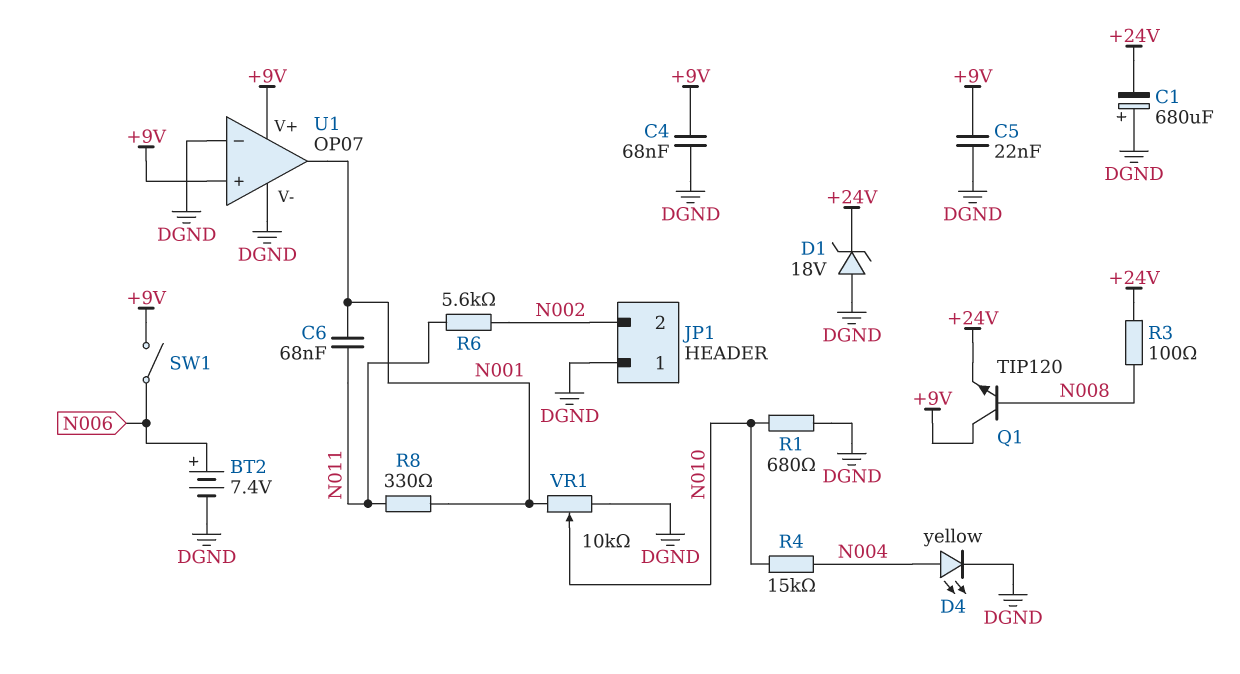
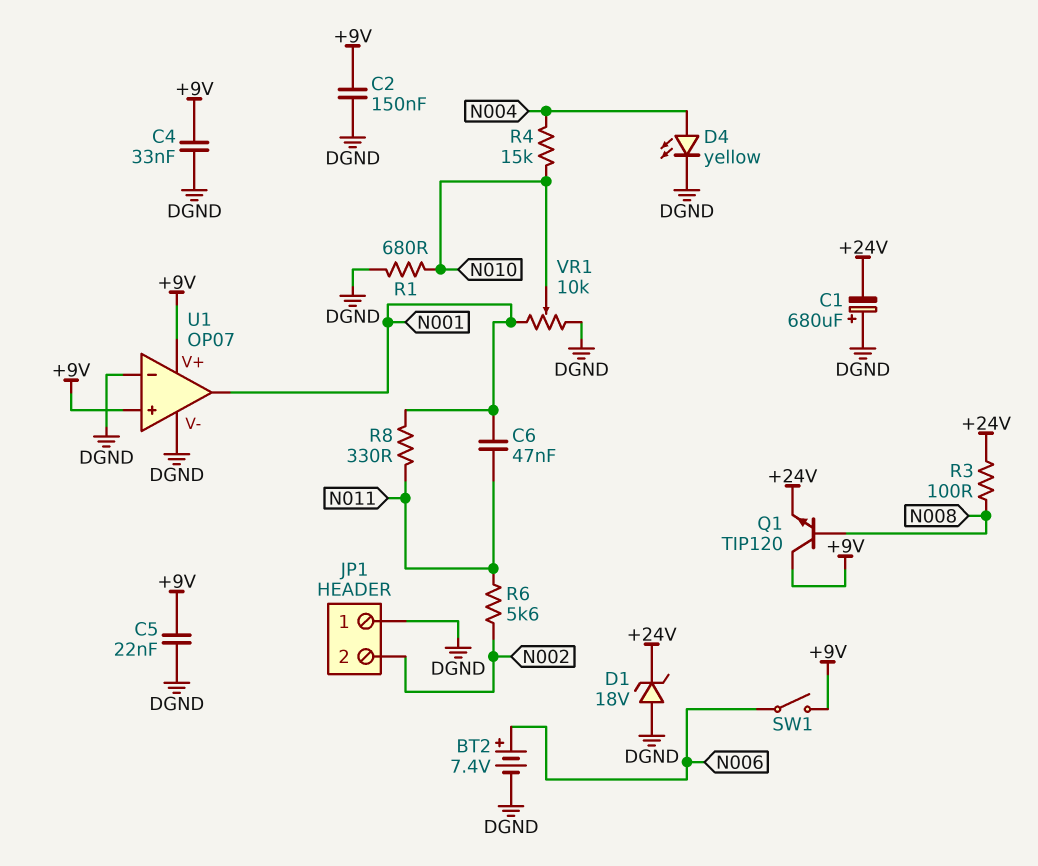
C2: none -> 150nF (+9V, DGND)
C4: 68nF (+9V, DGND) -> 33nF (+9V, DGND)
C6: 68nF (N001, N011) -> 47nF (N001, N011)

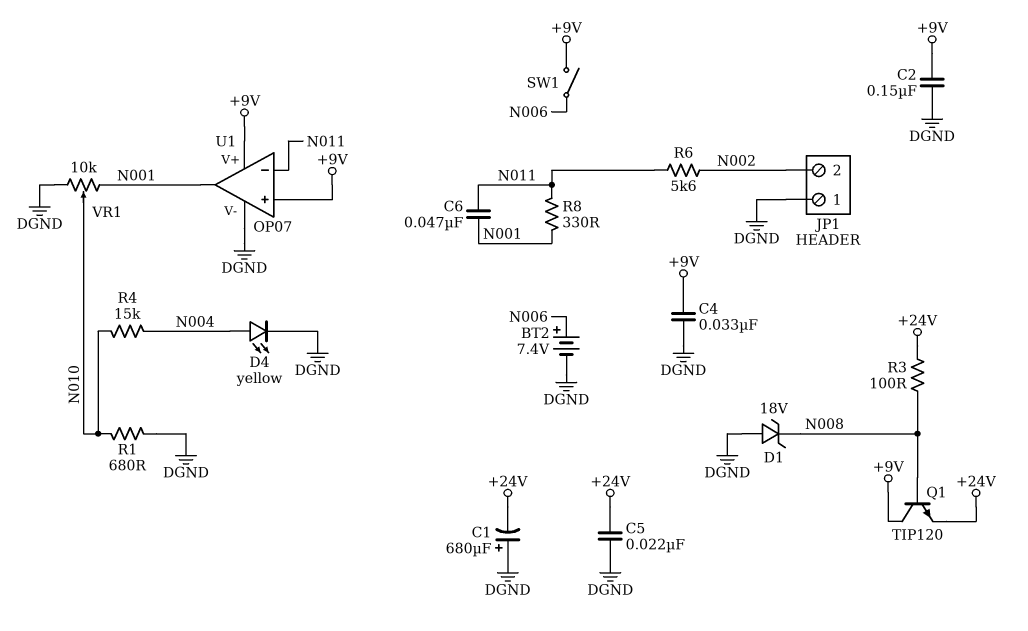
C5: 22nF (+9V, DGND) -> 22nF (+24V, DGND)
D1: zener 18V (A DGND, K +24V) -> zener 18V (A DGND, K N008)
U1 pin in-: DGND -> N011

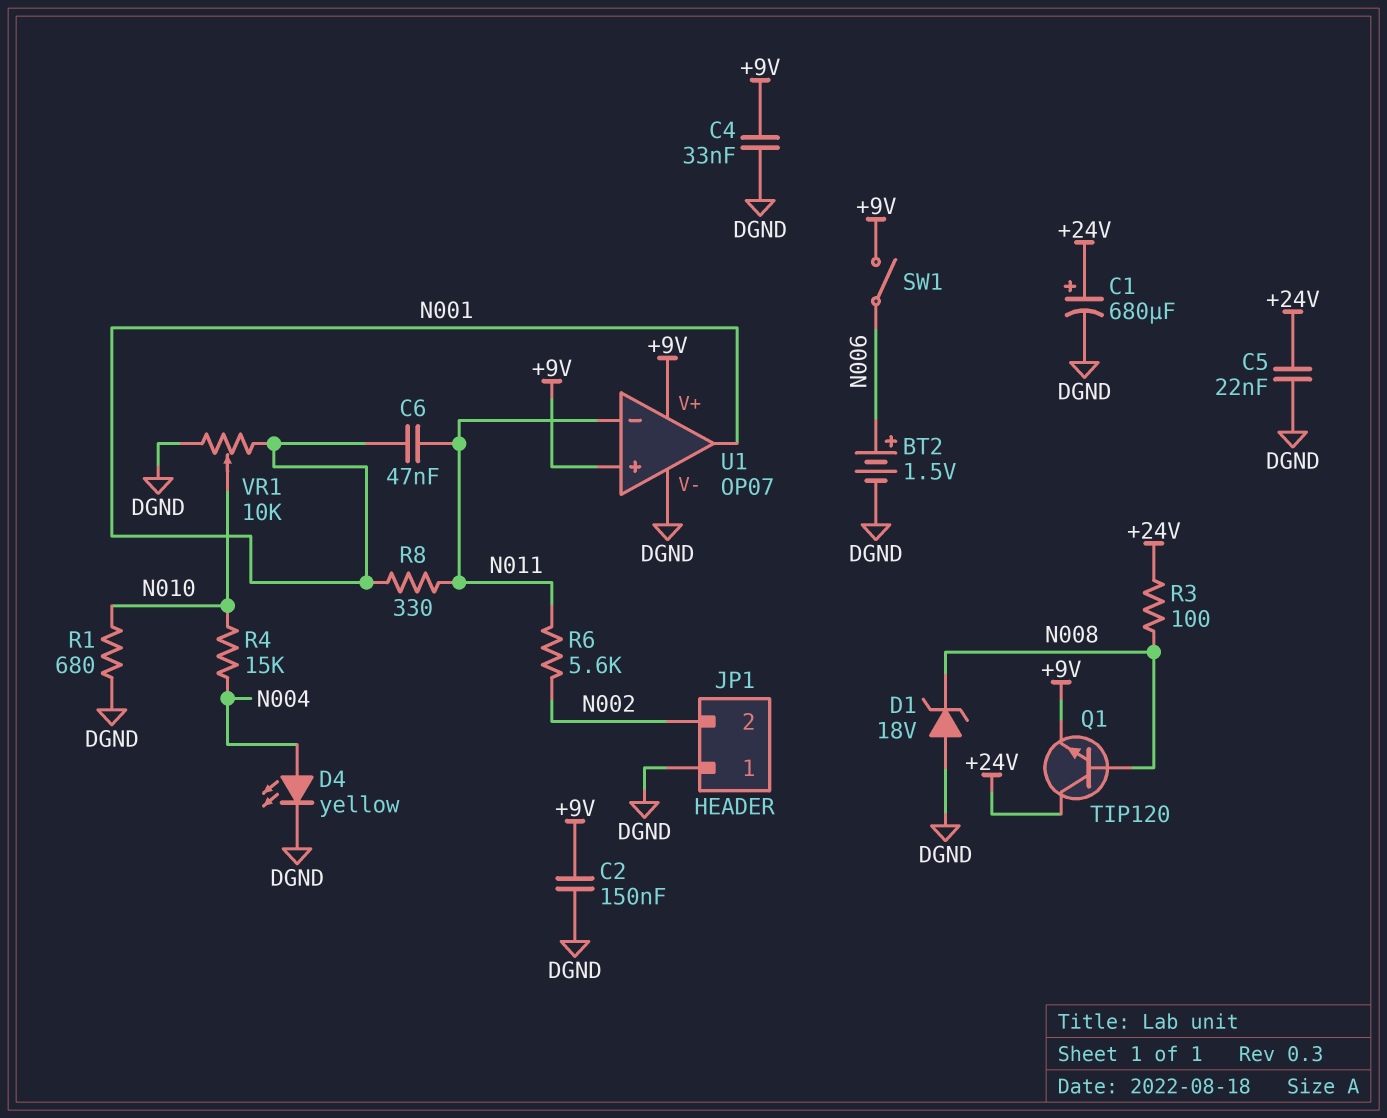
BT2: 7.4V (plus N006, minus DGND) -> 1.5V (plus N006, minus DGND)
C1: 680uF (plus DGND, minus +24V) -> 680uF (plus +24V, minus DGND)
Q1: NPN TIP120 (B N008, C +9V, E +24V) -> NPN TIP120 (B N008, C +24V, E +9V)

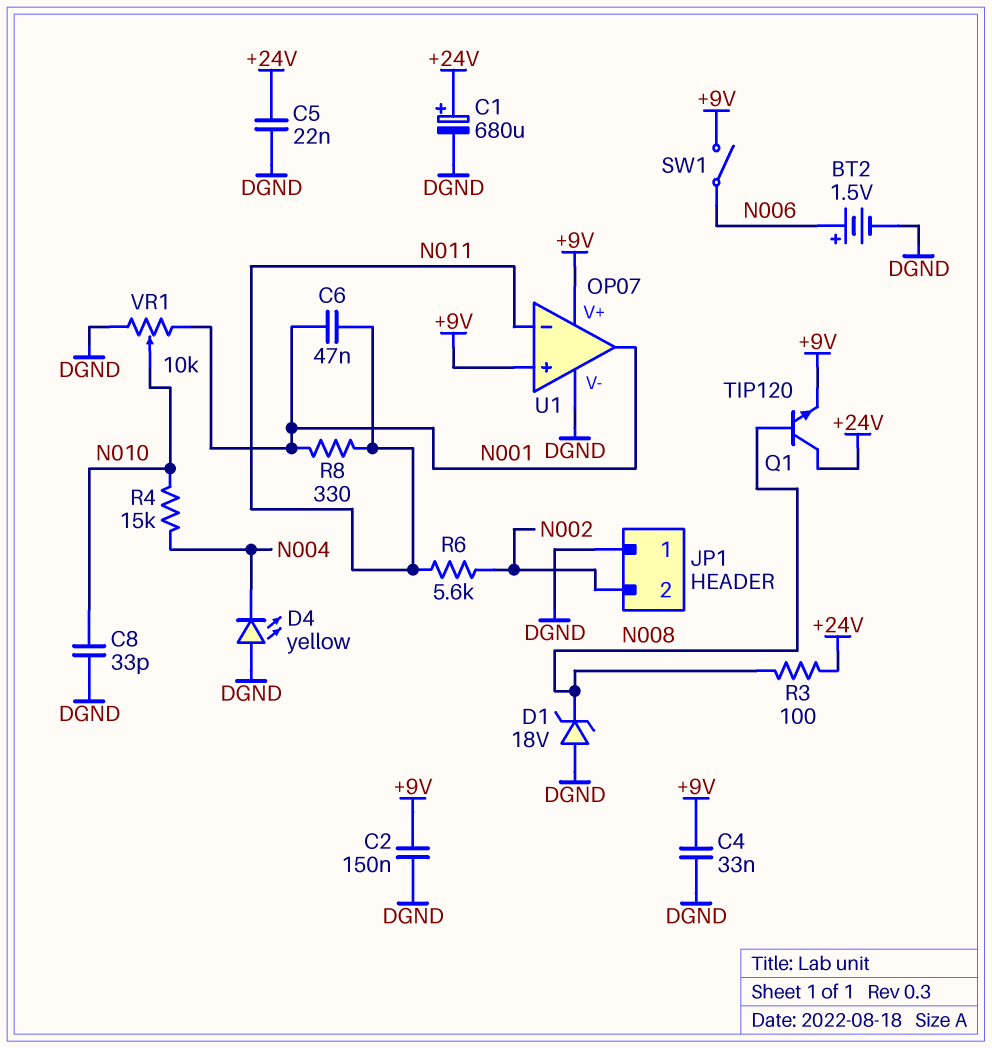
C8: none -> 33pF (DGND, N010)
D4: LED yellow (A N004, K DGND) -> LED yellow (A DGND, K N004)
R1: 680 (DGND, N010) -> none

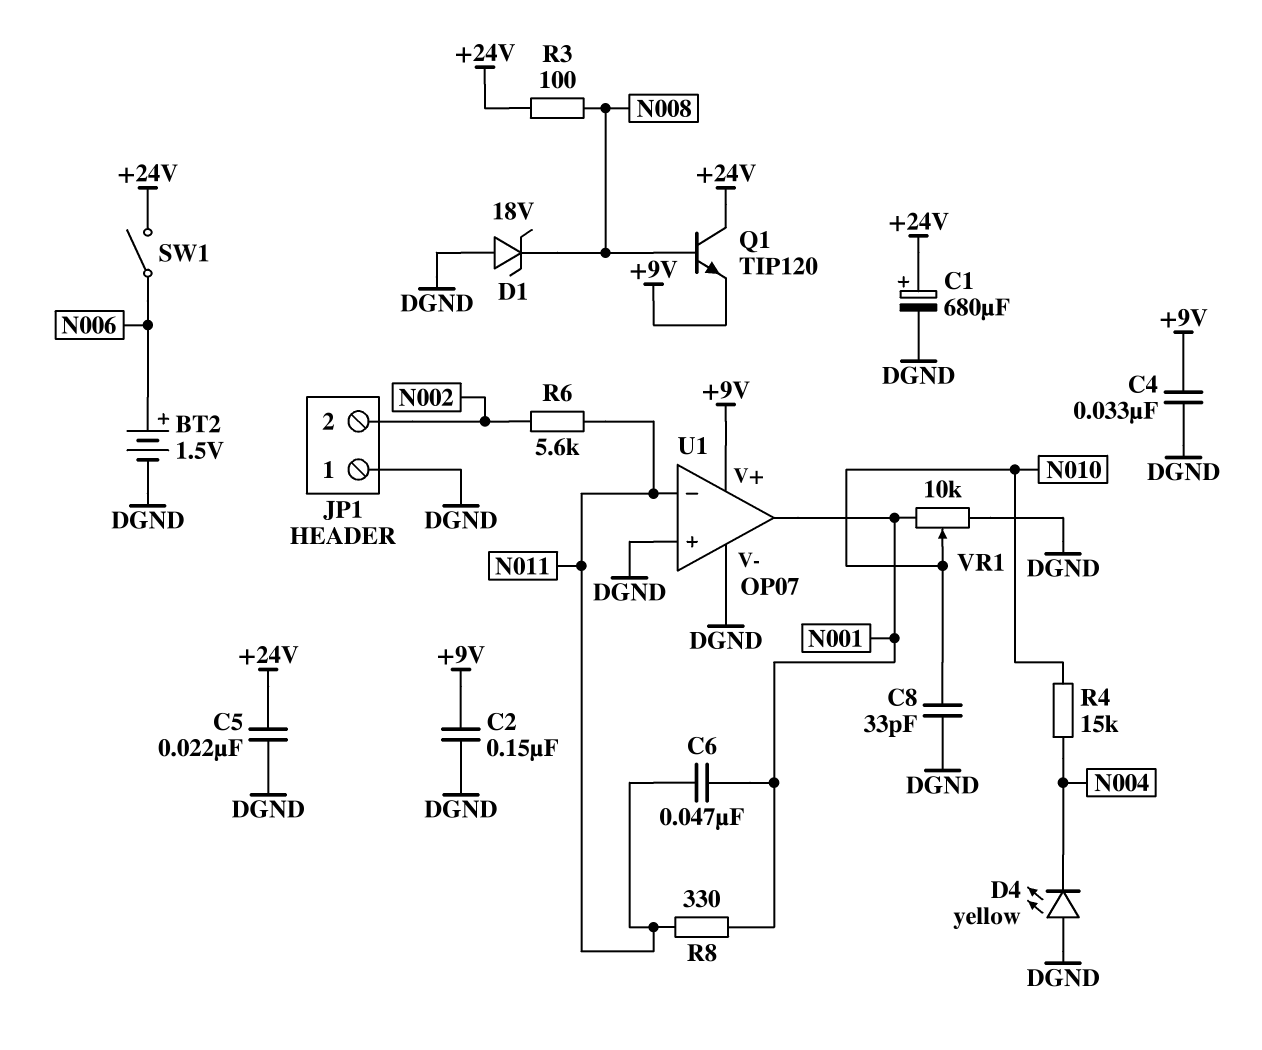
SW1: switch (+9V, N006) -> switch (+24V, N006)
U1 pin in+: +9V -> DGND

